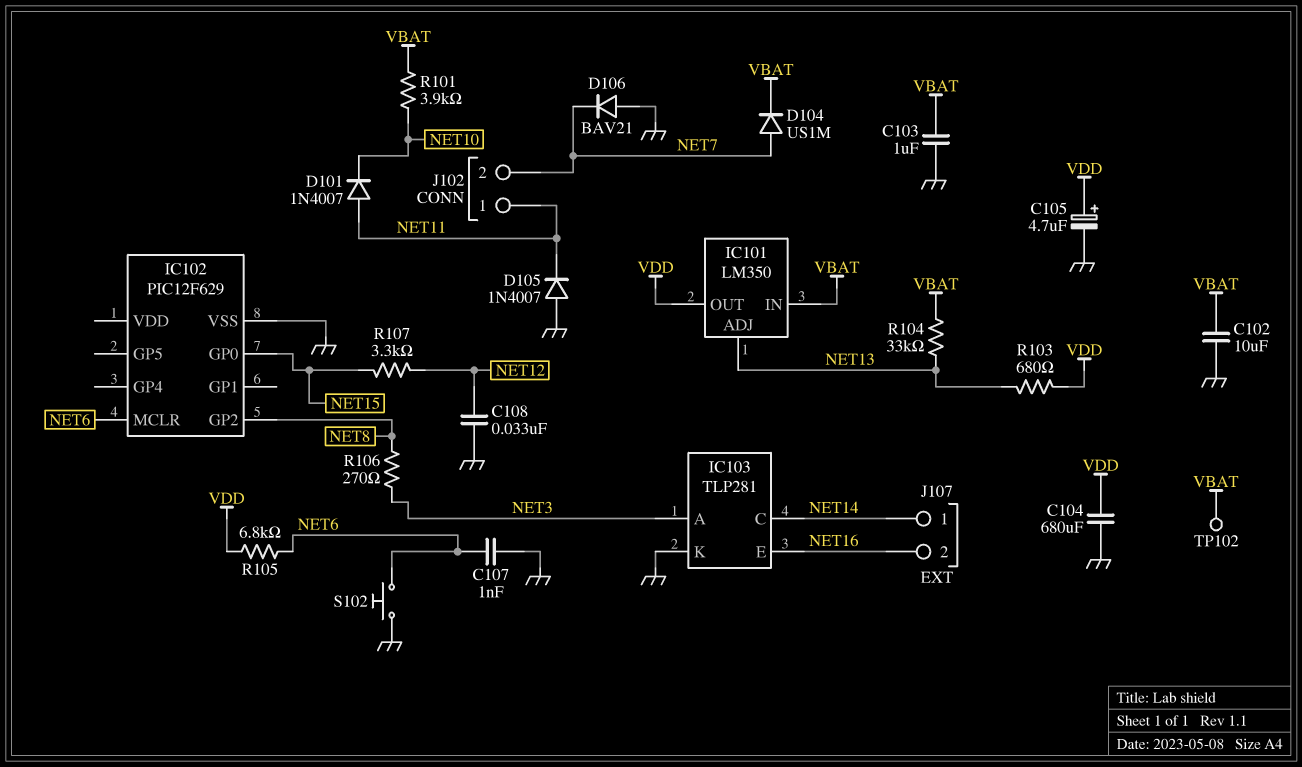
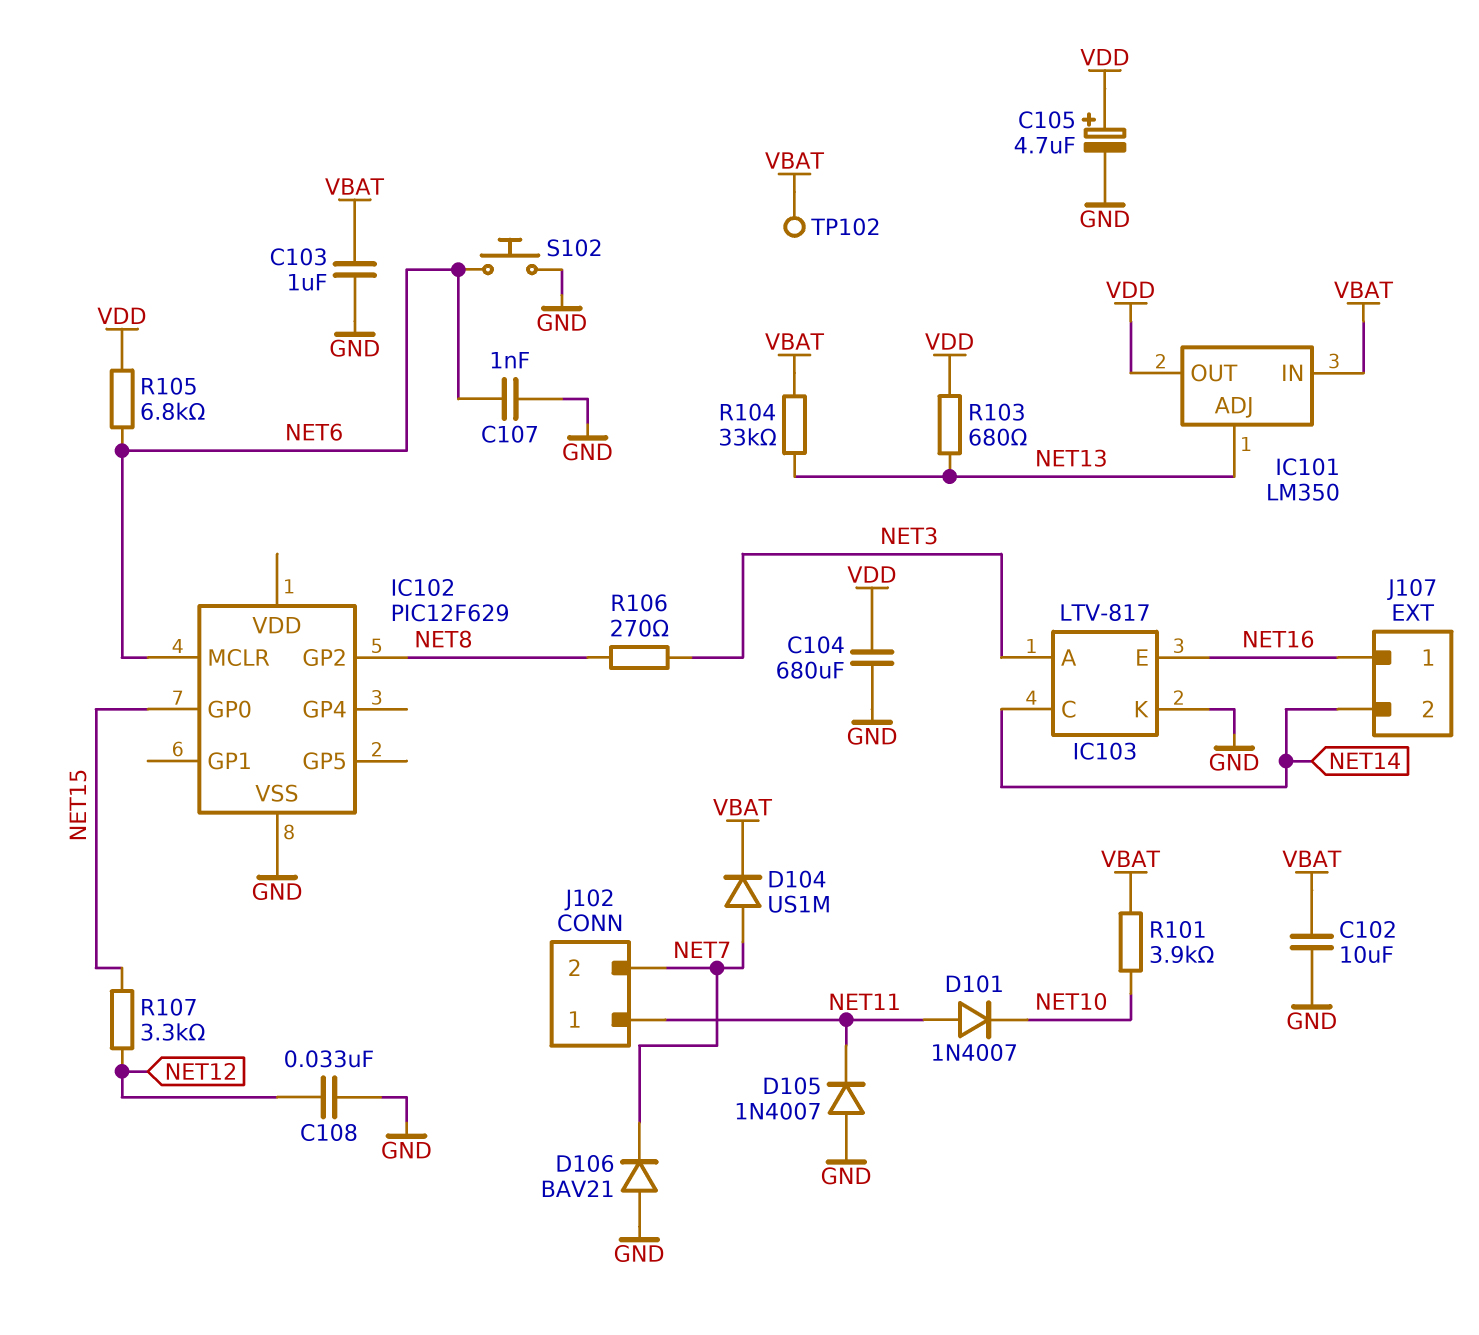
IC103: TLP281 -> LTV-817
J107 pin 1: NET14 -> NET16
J107 pin 2: NET16 -> NET14

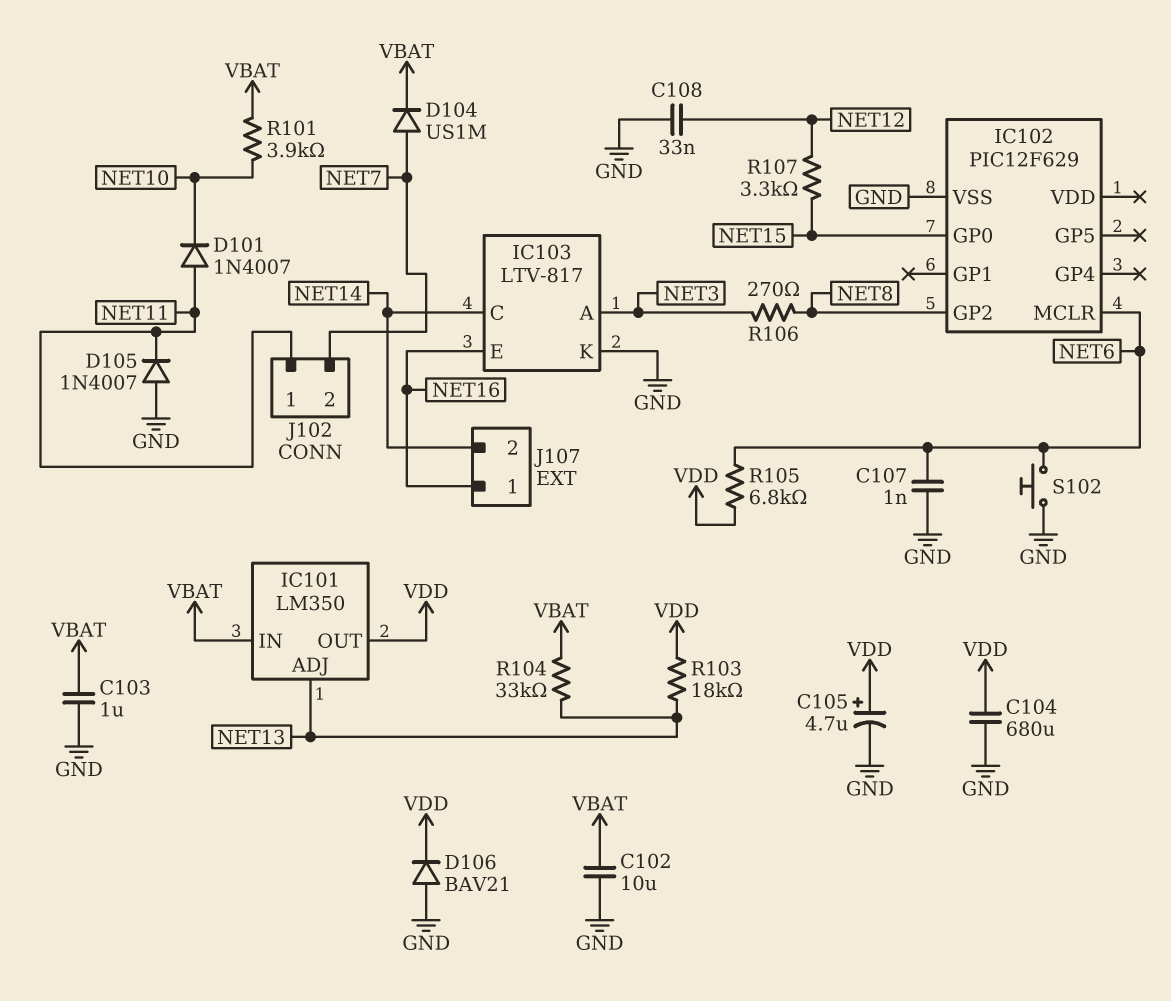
D106: diode BAV21 (A GND, K NET7) -> diode BAV21 (A GND, K VDD)
R103: 680 (NET13, VDD) -> 18k (NET13, VDD)
TP102: test point (VBAT) -> none

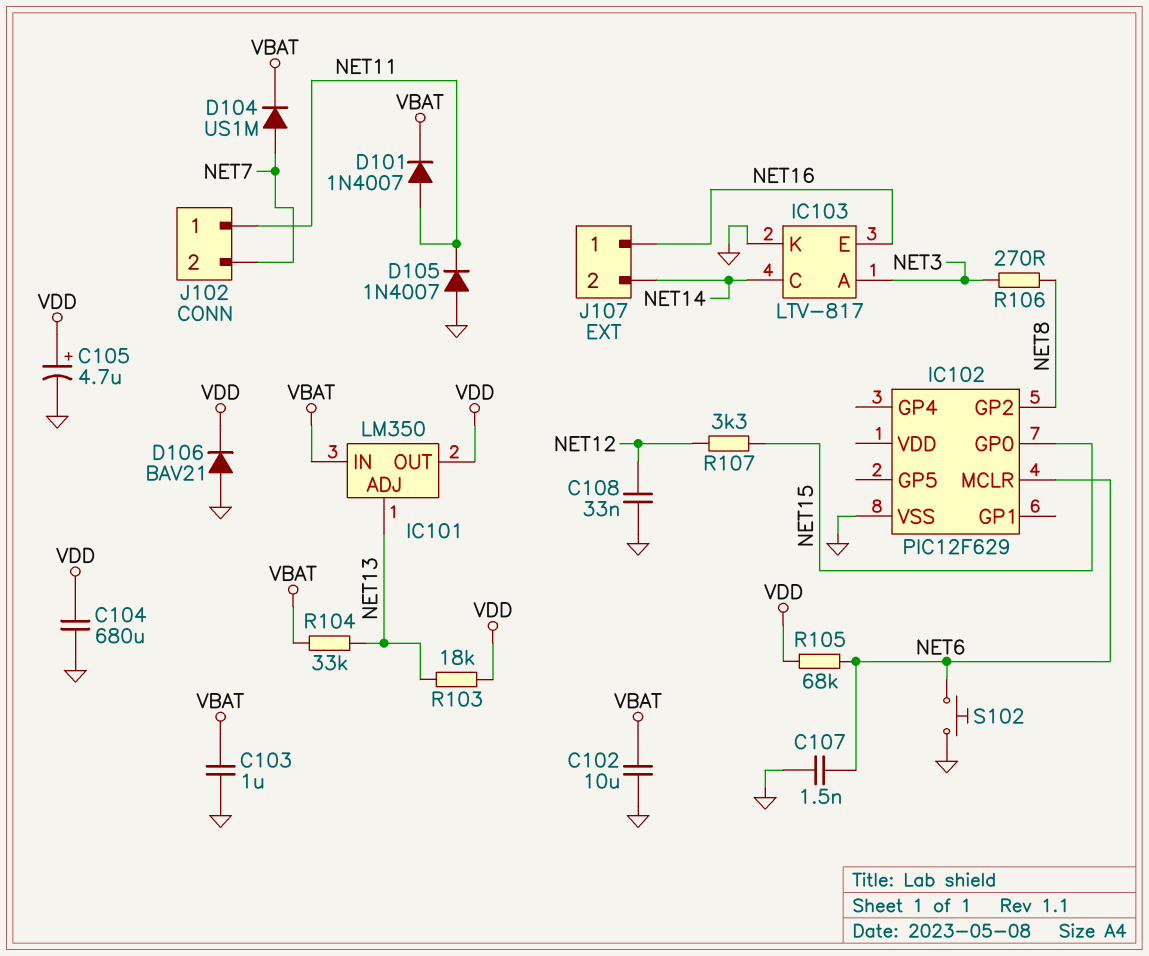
C107: 1nF (GND, NET6) -> 1.5nF (GND, NET6)
D101: diode 1N4007 (A NET11, K NET10) -> diode 1N4007 (A NET11, K VBAT)
R101: 3.9k (NET10, VBAT) -> none
R105: 6.8k (NET6, VDD) -> 68k (NET6, VDD)

